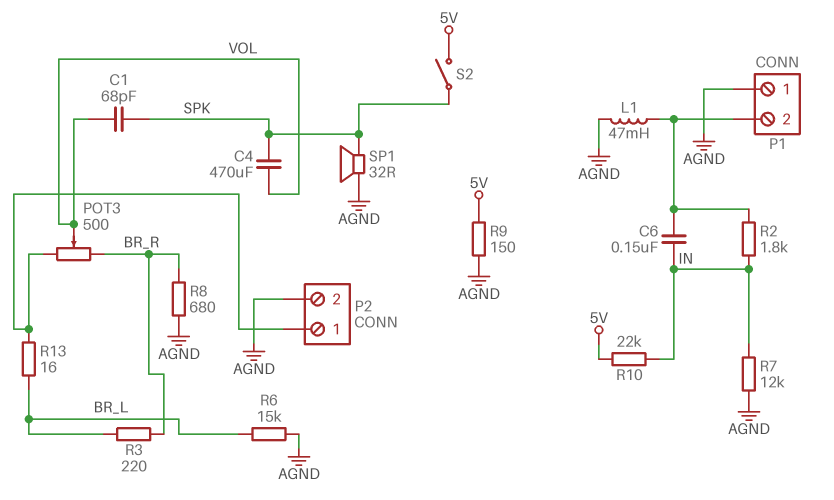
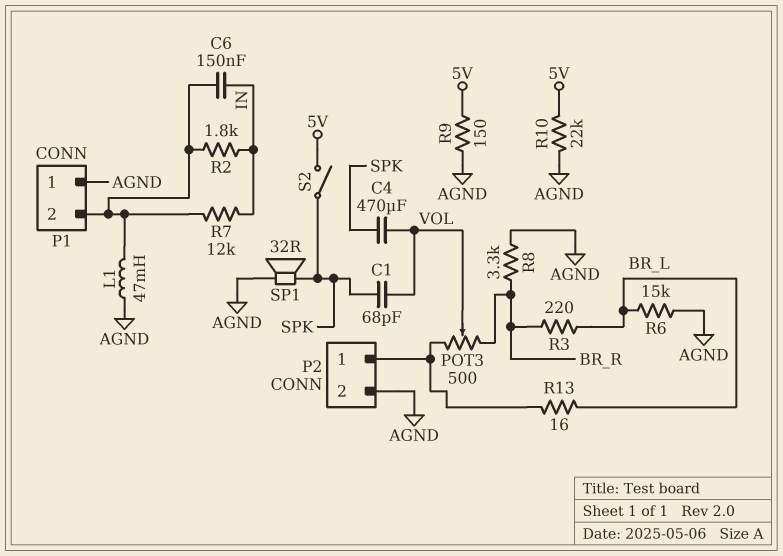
R7: 12k (AGND, IN) -> 12k (IN, P1/2)
R8: 680 (AGND, BR_R) -> 3.3k (AGND, BR_R)
R10: 22k (5V, IN) -> 22k (5V, AGND)

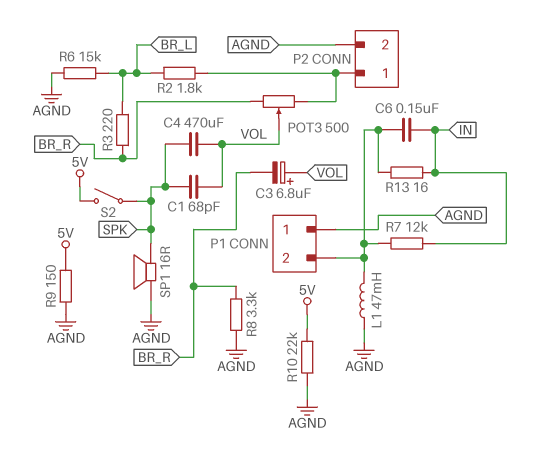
C3: none -> 6.8uF (plus VOL, minus BR_R)
R2: 1.8k (IN, P1/2) -> 1.8k (BR_L, P2/1)
R13: 16 (BR_L, P2/1) -> 16 (IN, P1/2)
SP1: speaker 32R (AGND, SPK) -> speaker 16R (AGND, SPK)

